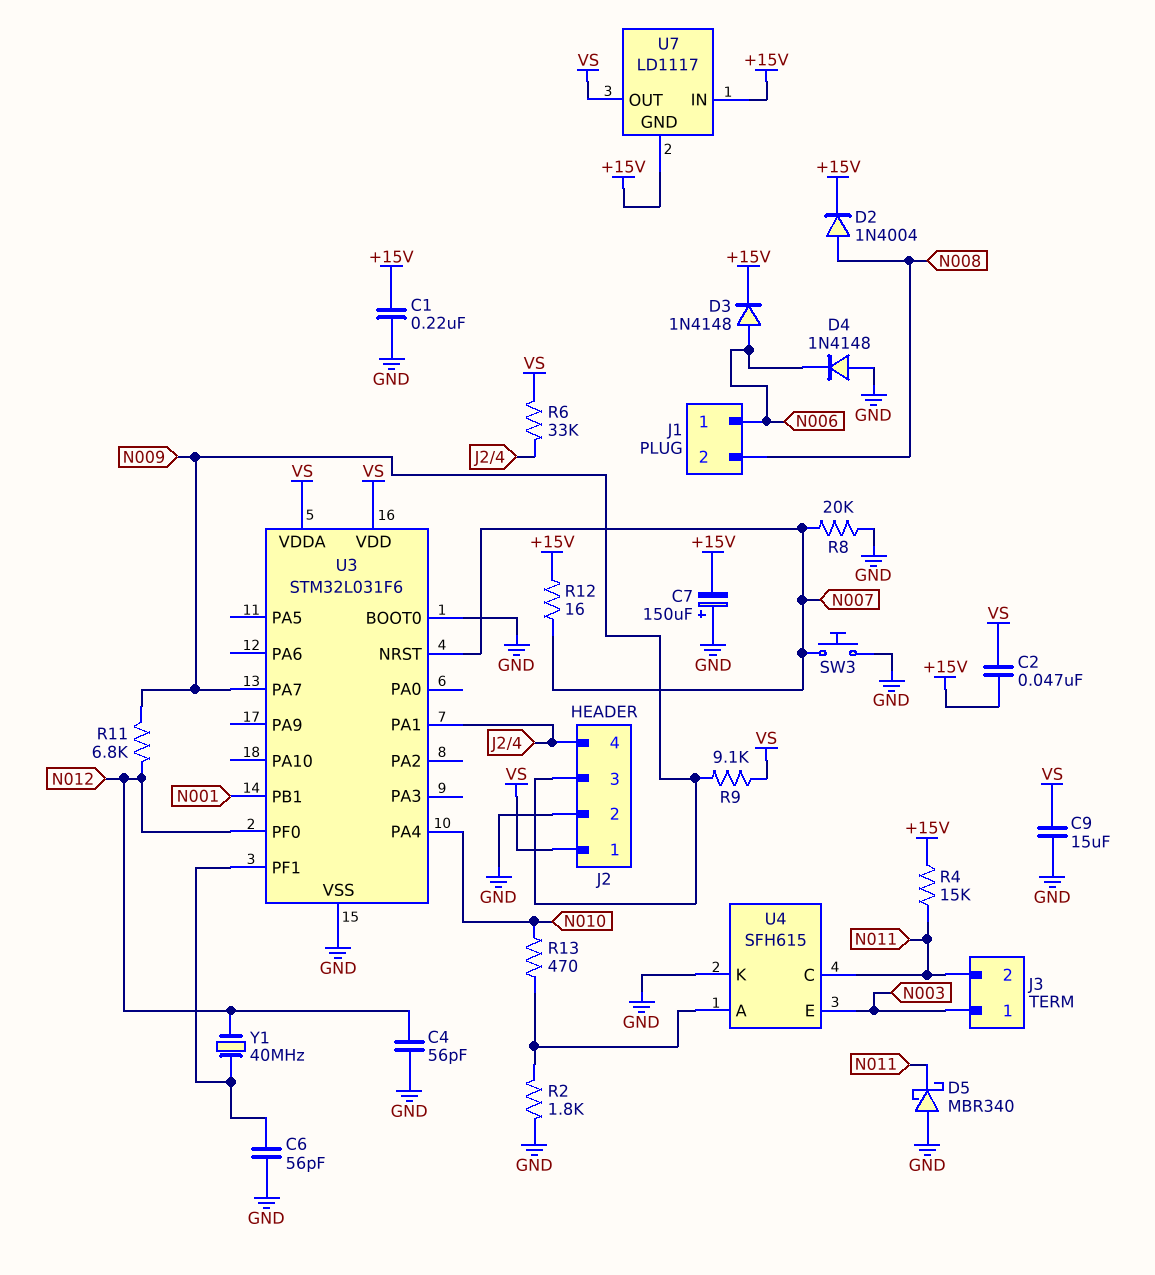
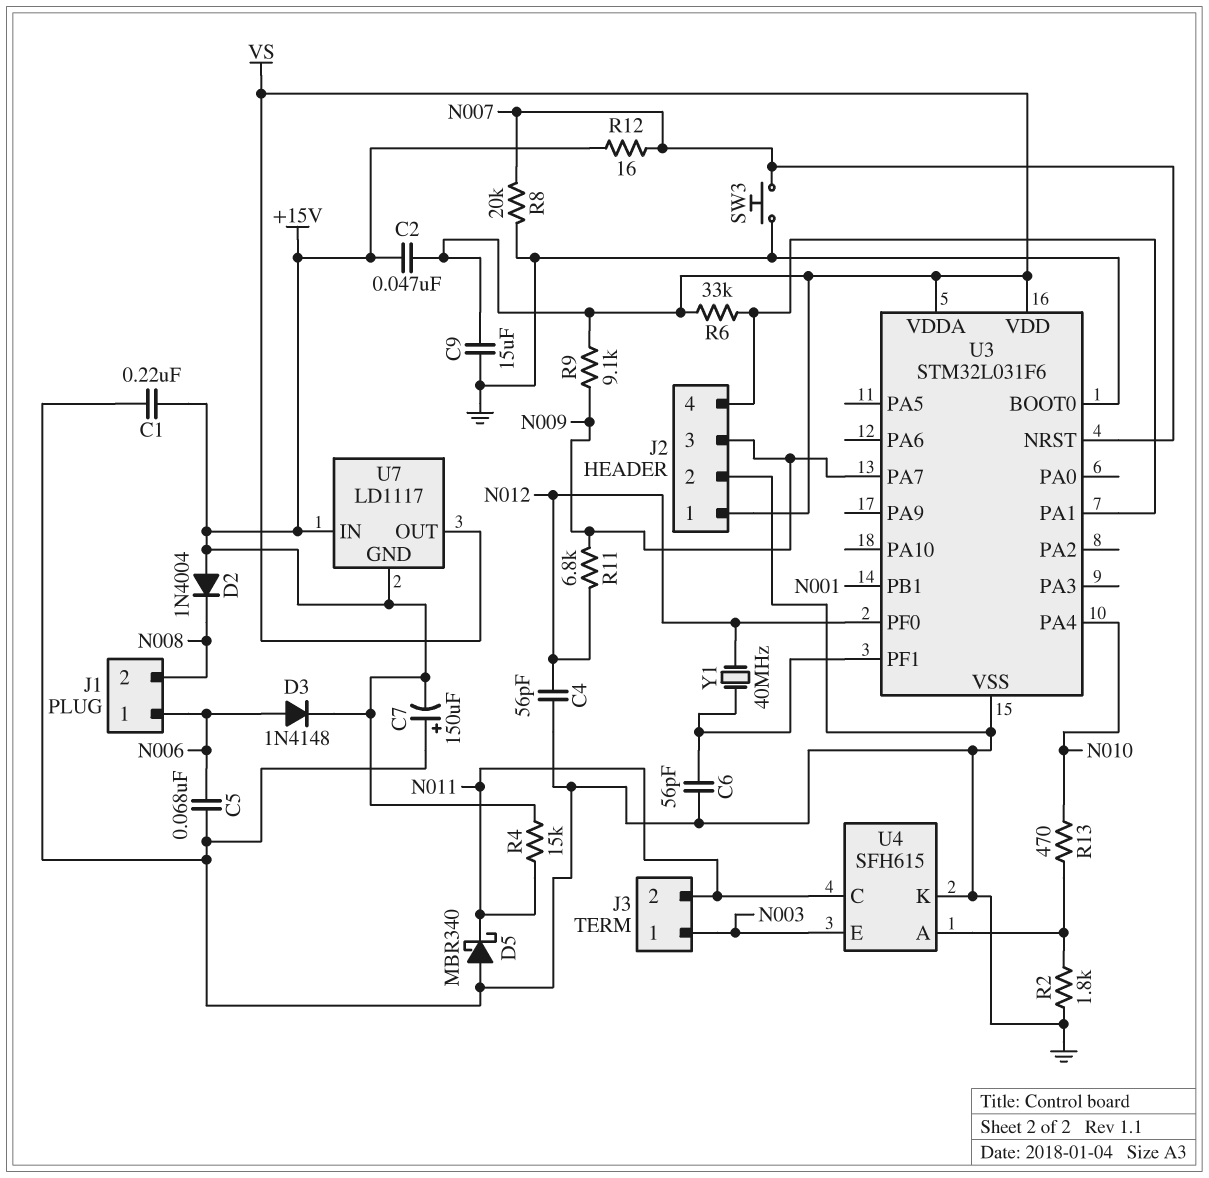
C5: none -> 68nF (GND, N006)
D2: diode 1N4004 (A N008, K +15V) -> diode 1N4004 (A +15V, K N008)
D4: diode 1N4148 (A GND, K N006) -> none

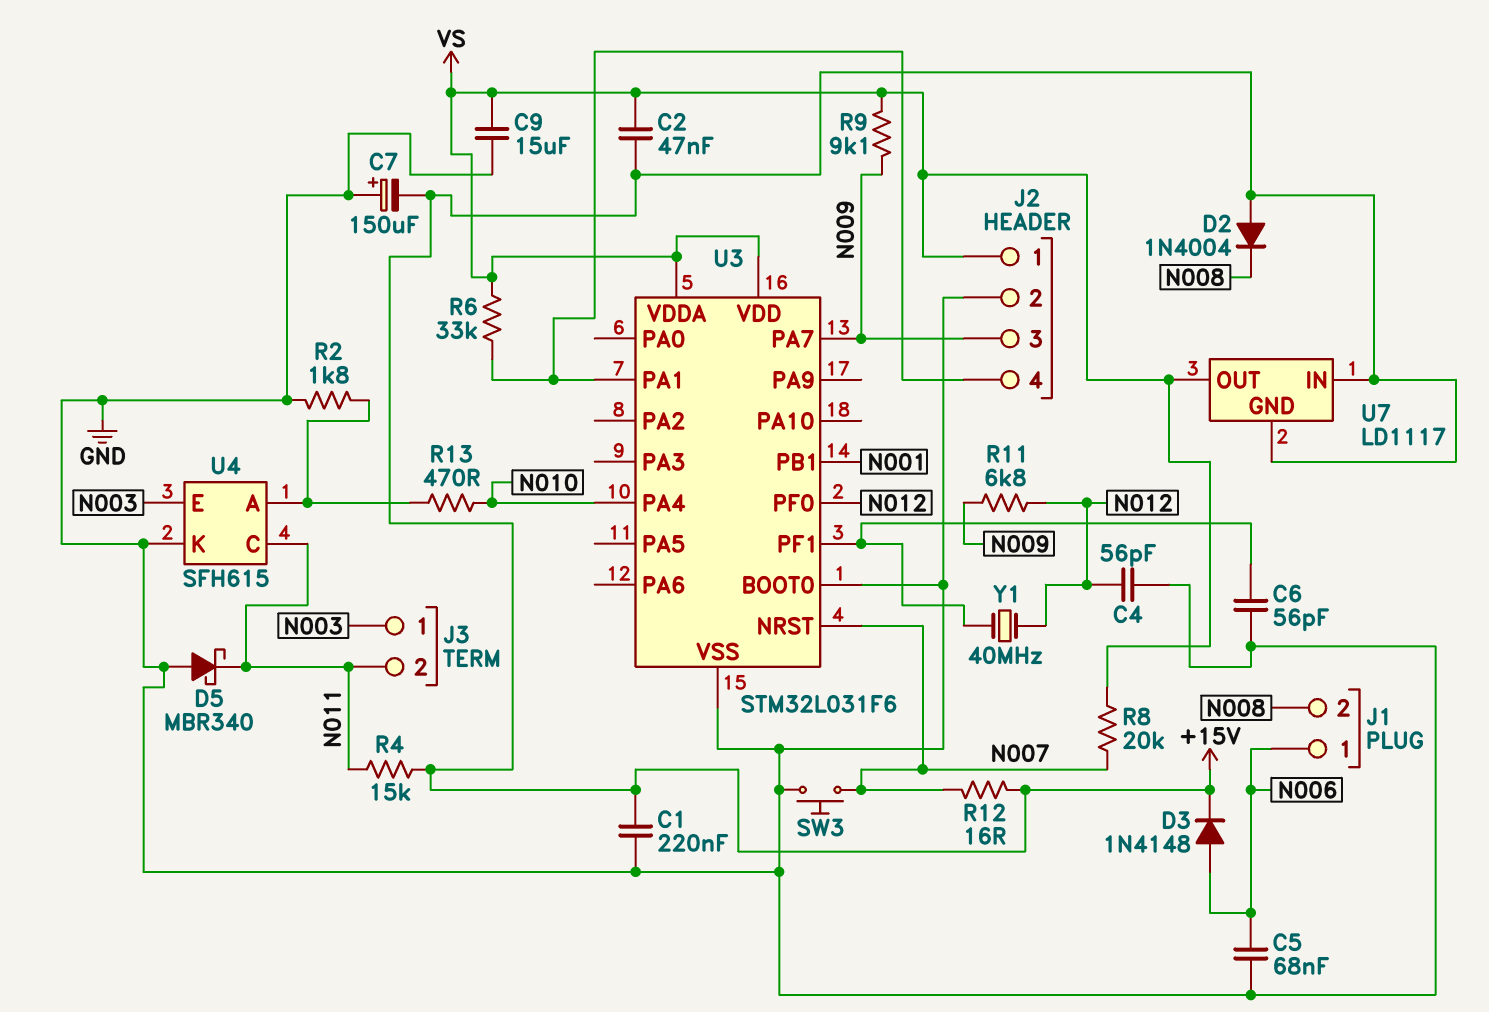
R8: 20k (GND, N007) -> 20k (N007, VS)

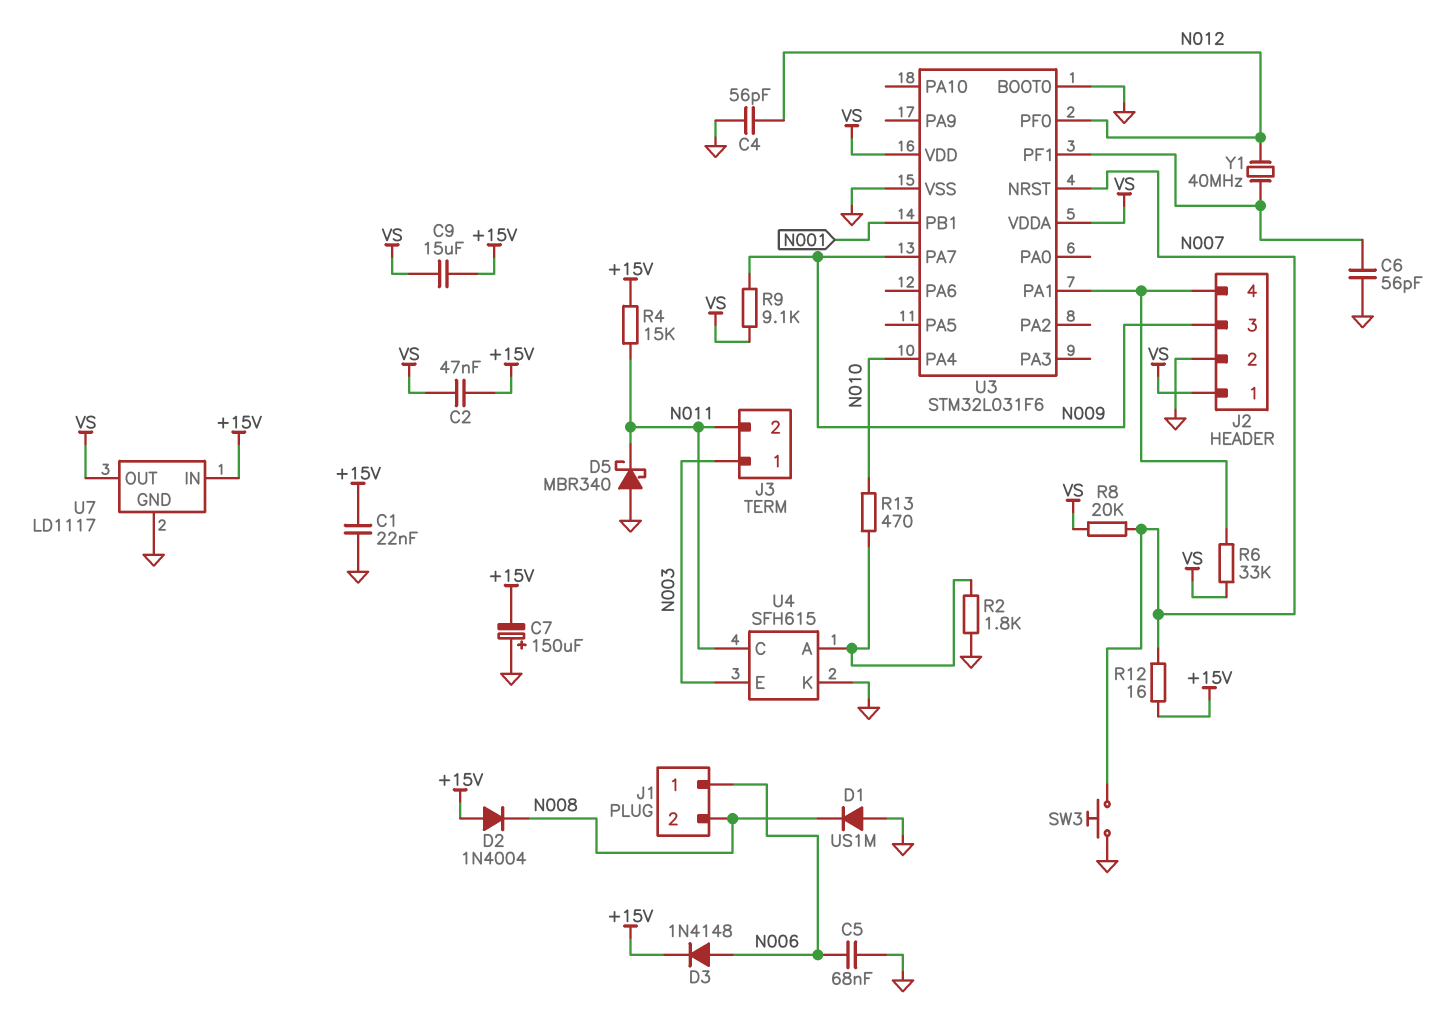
C1: 220nF (+15V, GND) -> 22nF (+15V, GND)
C9: 15uF (GND, VS) -> 15uF (+15V, VS)
D1: none -> diode US1M (A GND, K N008)
R11: 6.8k (N009, N012) -> none
U7 pin GND: +15V -> GND

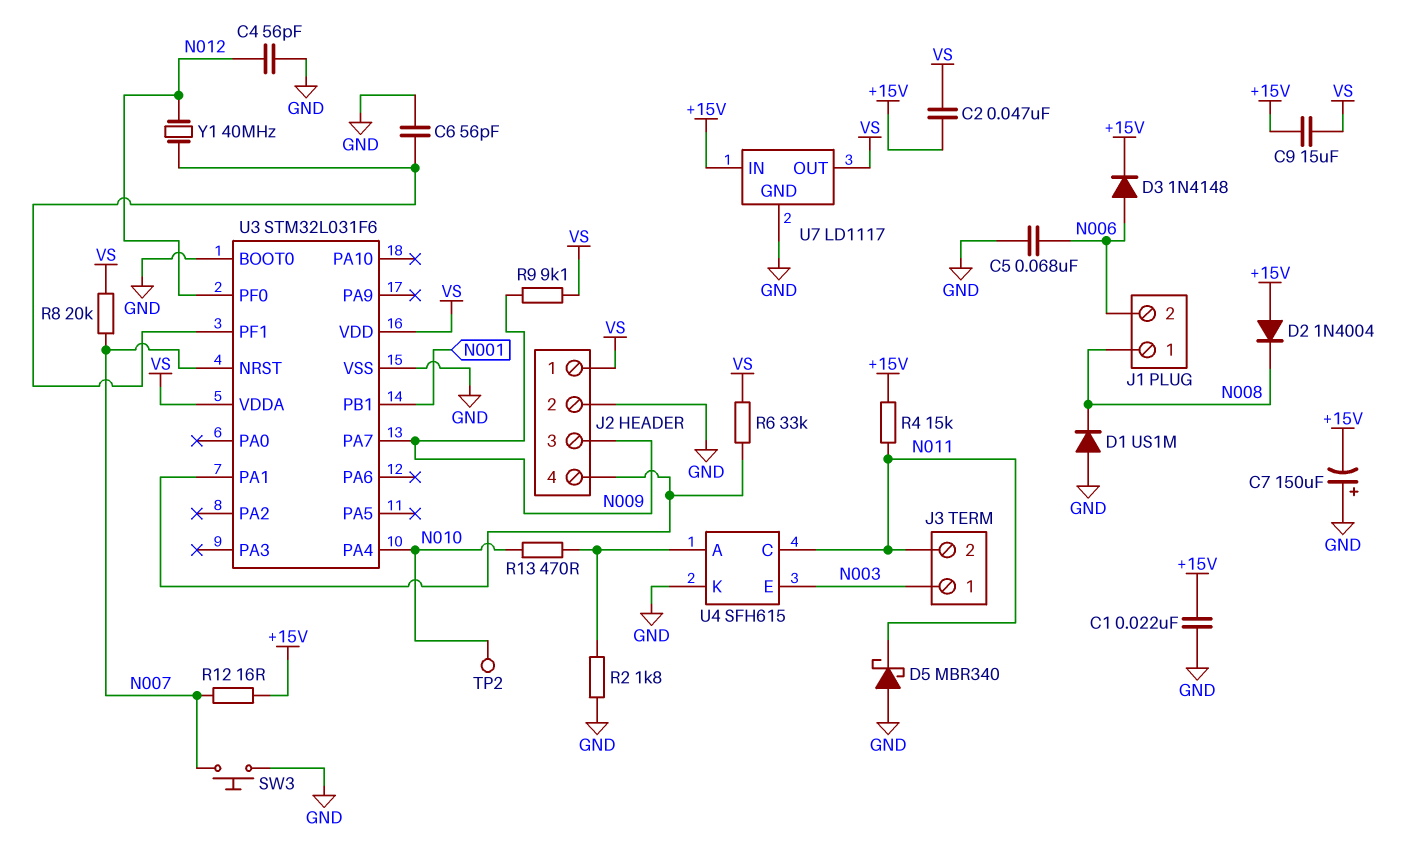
J1 pin 1: N006 -> N008
J1 pin 2: N008 -> N006
TP2: none -> test point (N010)

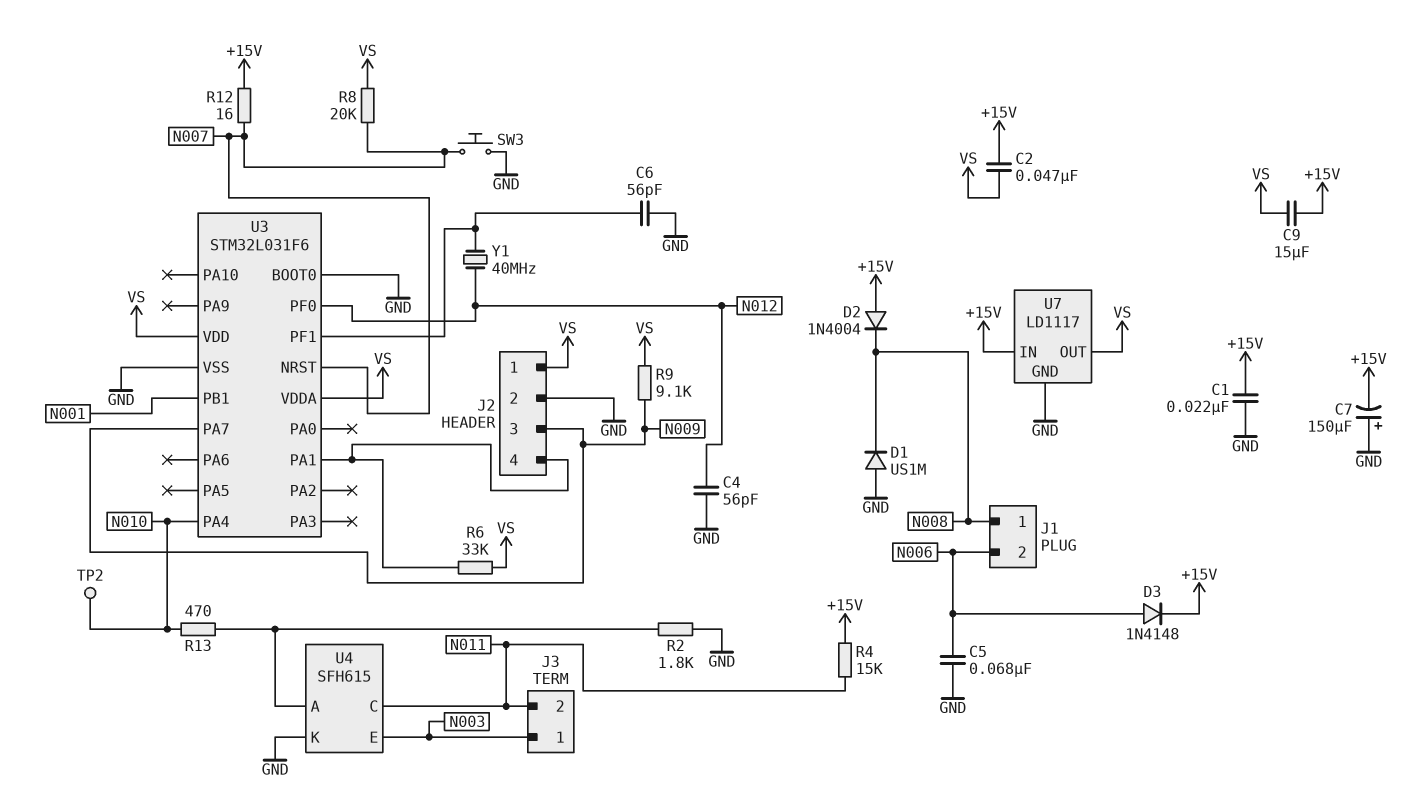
D5: schottky MBR340 (A GND, K N011) -> none

